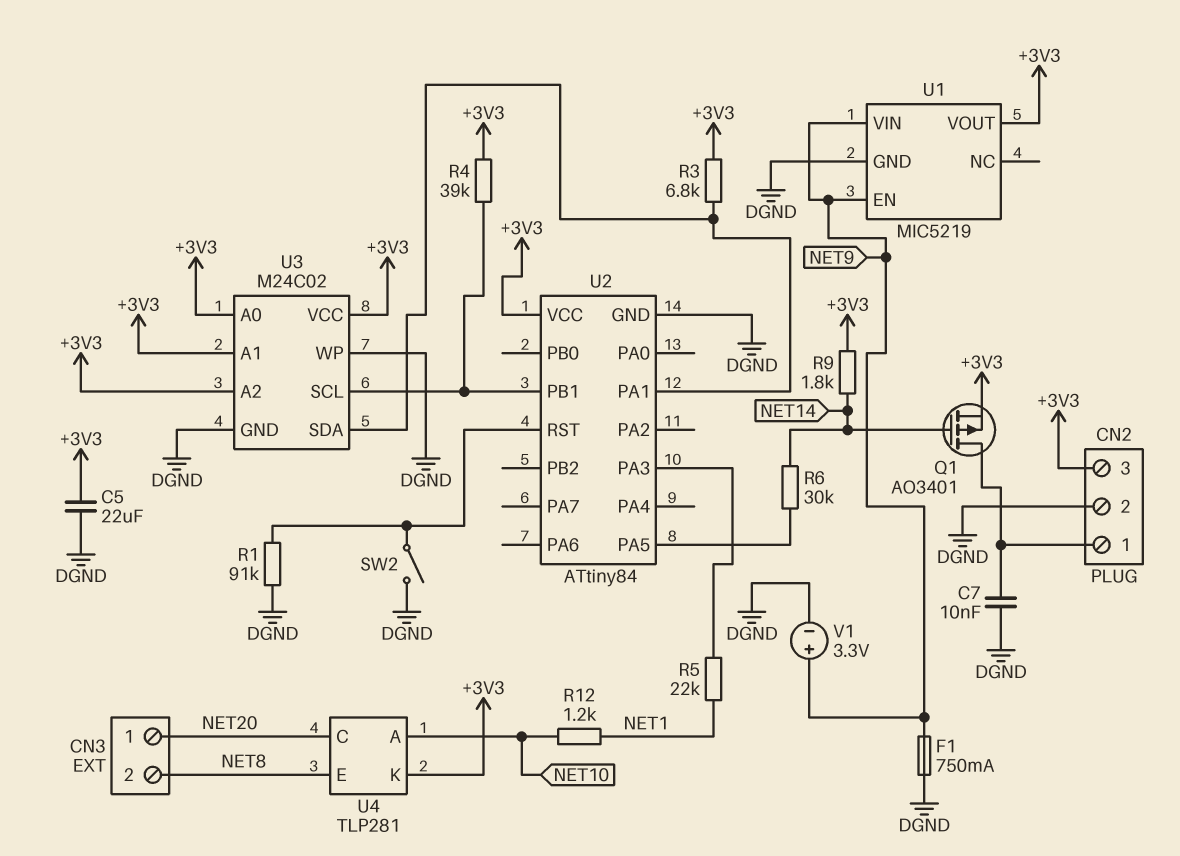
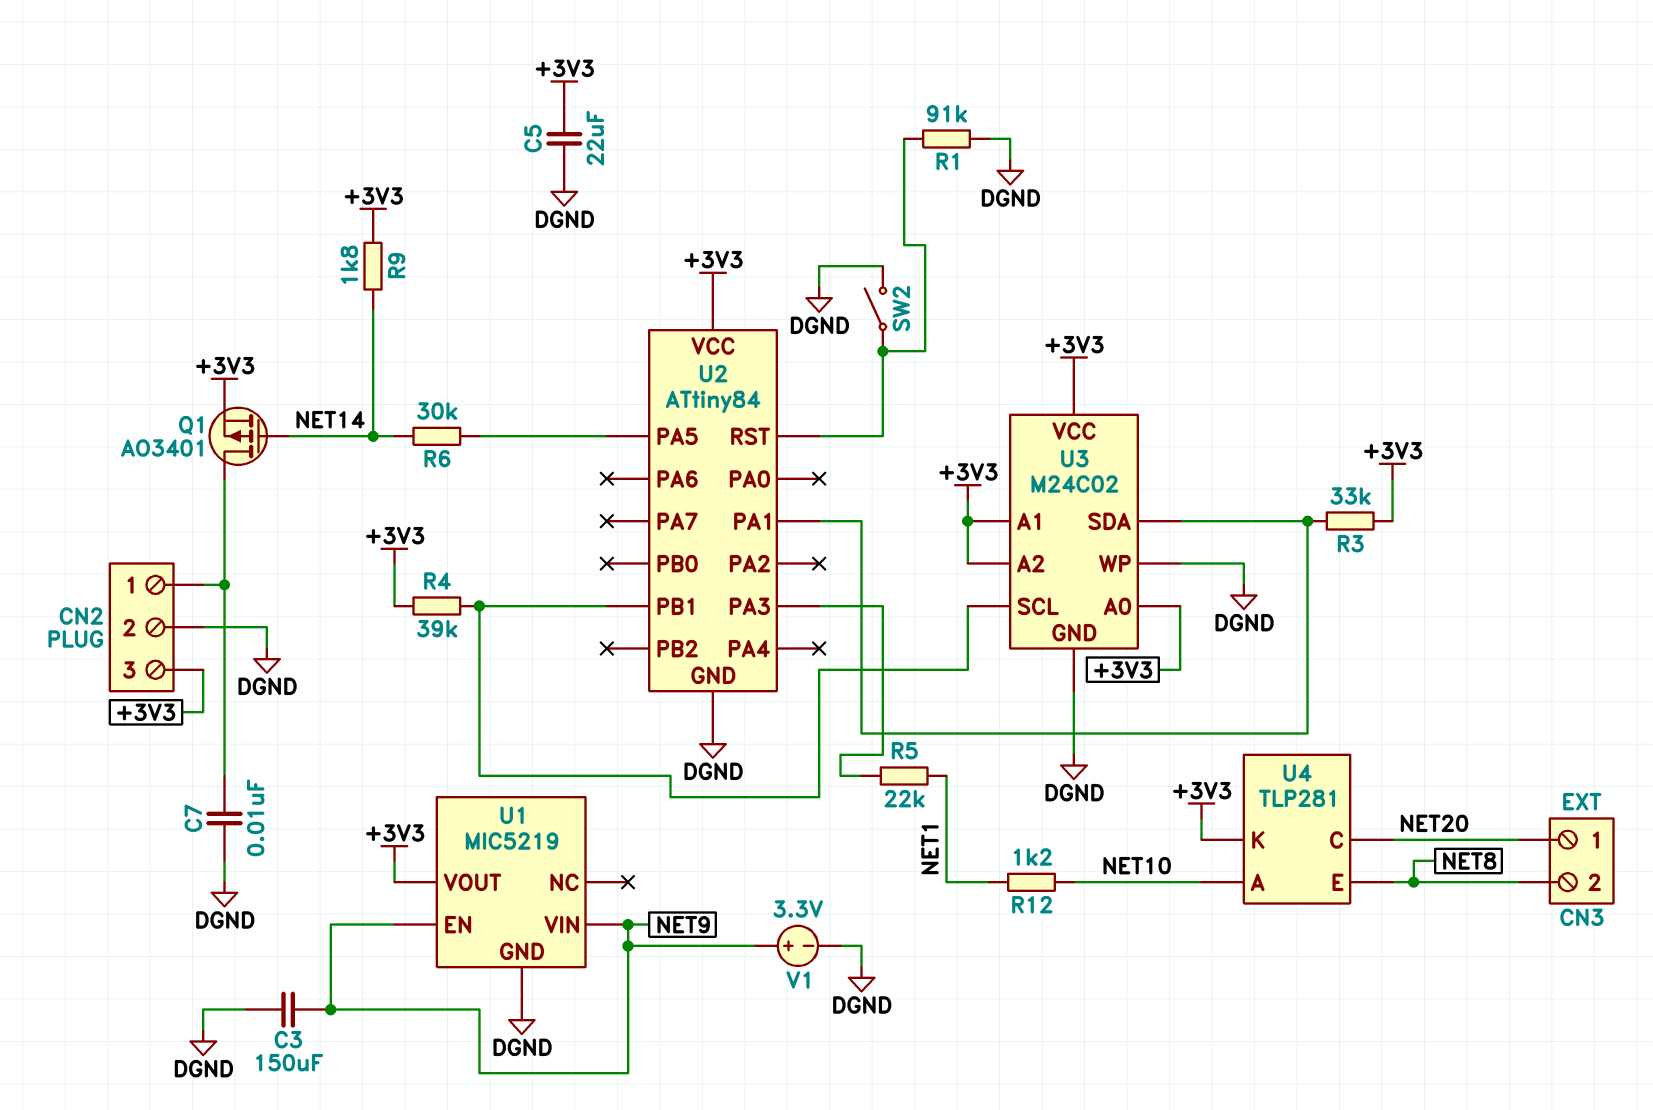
C3: none -> 150uF (DGND, NET9)
F1: 750mA (DGND, NET9) -> none
R3: 6.8k (+3V3, U2/PA1) -> 33k (+3V3, U2/PA1)

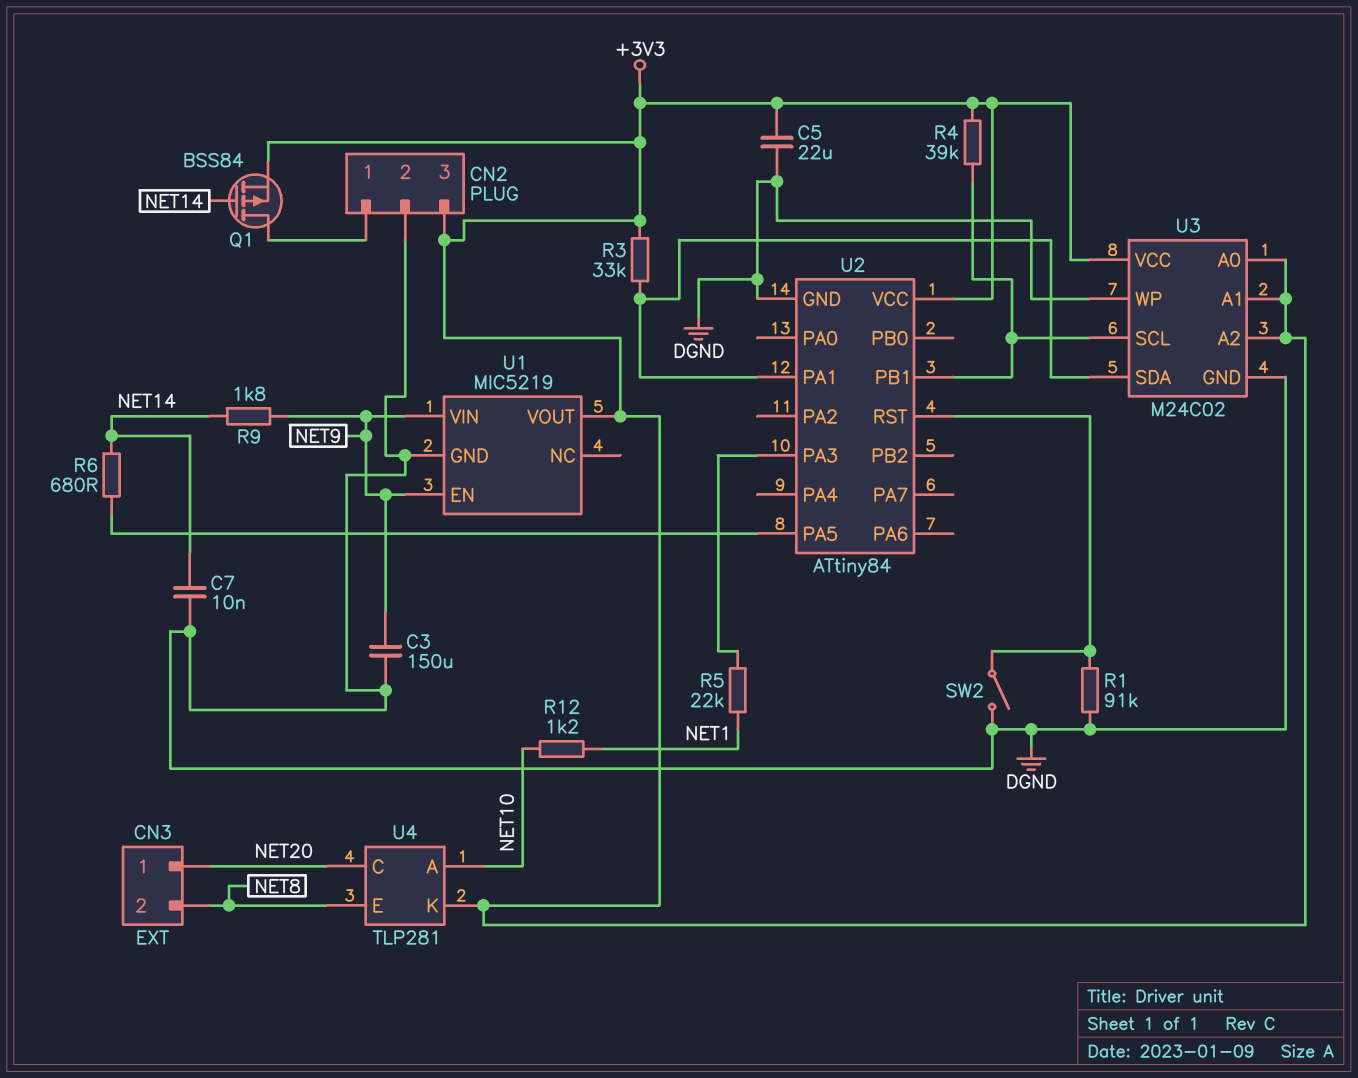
C7: 10nF (CN2/1, DGND) -> 10nF (DGND, NET14)
Q1: PMOS AO3401 (G NET14, D CN2/1, S +3V3) -> PMOS BSS84 (G NET14, D CN2/1, S +3V3)
R6: 30k (NET14, U2/PA5) -> 680 (NET14, U2/PA5)
R9: 1.8k (+3V3, NET14) -> 1.8k (NET9, NET14)
V1: 3.3V (plus NET9, minus DGND) -> none

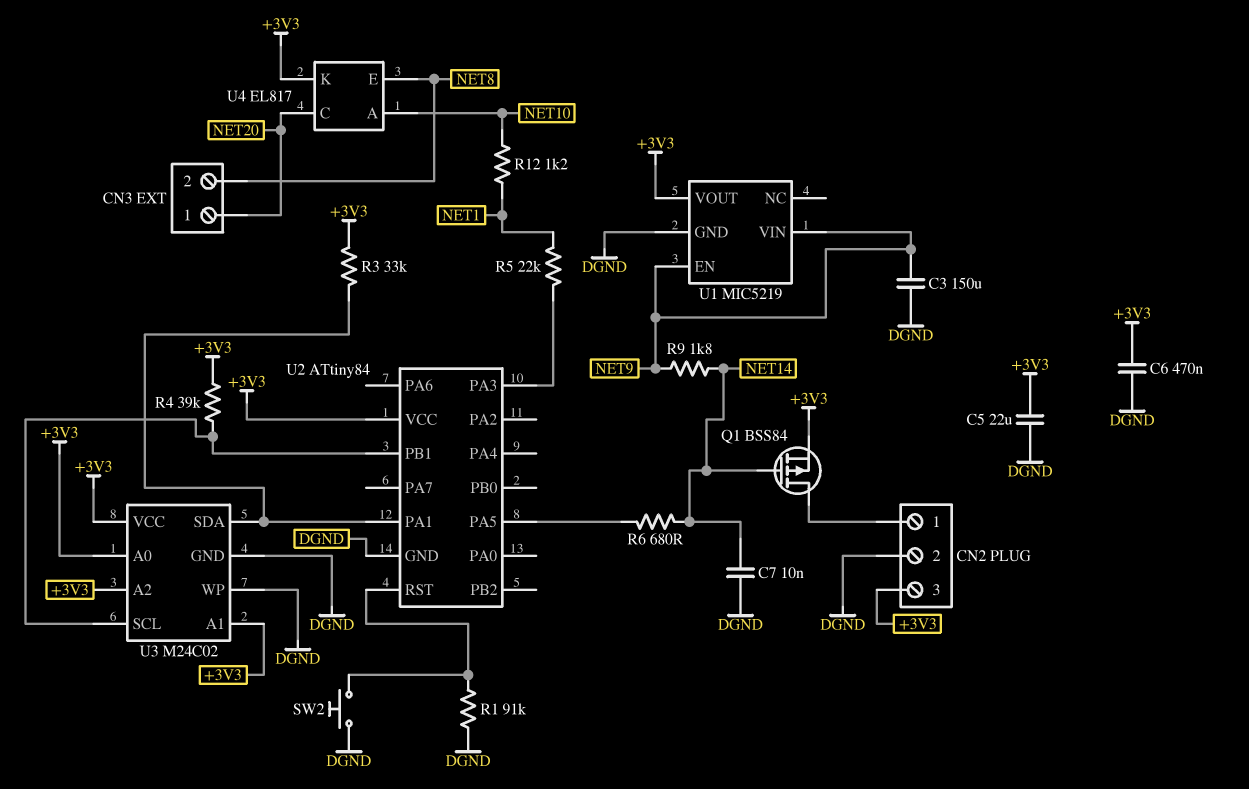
C6: none -> 470nF (+3V3, DGND)
SW2: switch (DGND, U2/RST) -> button (DGND, U2/RST)
U4: TLP281 -> EL817

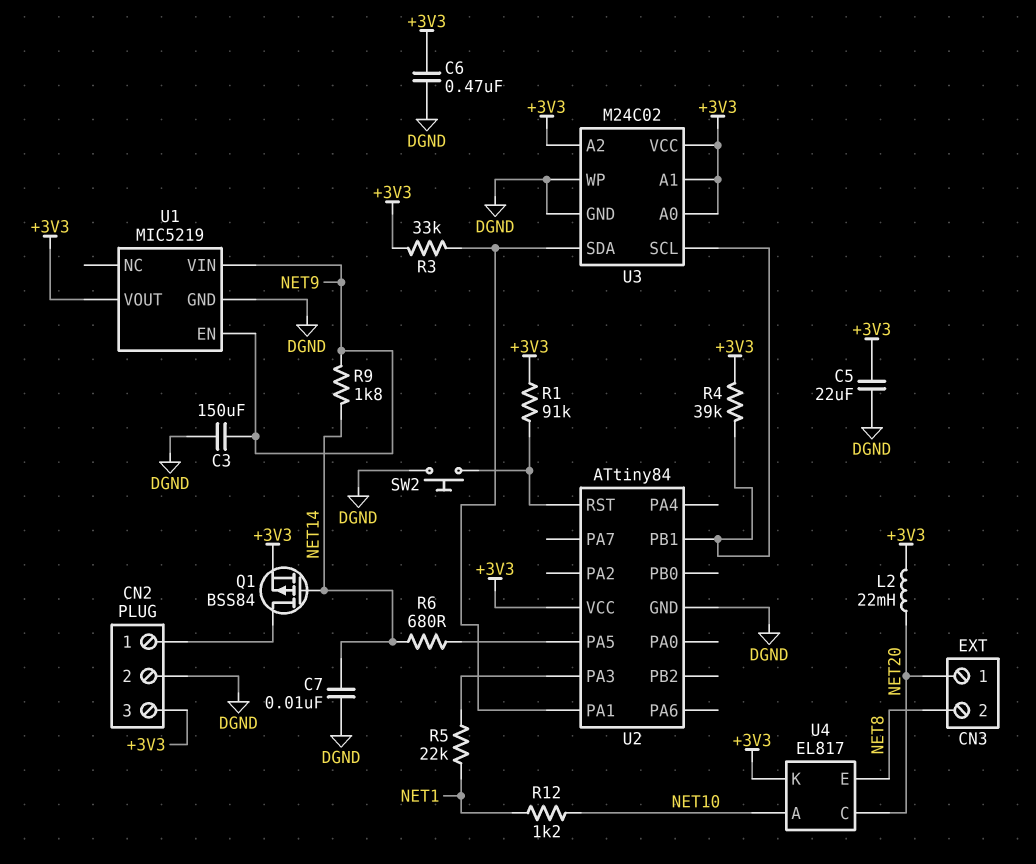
L2: none -> 22mH (+3V3, NET20)
R1: 91k (DGND, U2/RST) -> 91k (+3V3, U2/RST)

